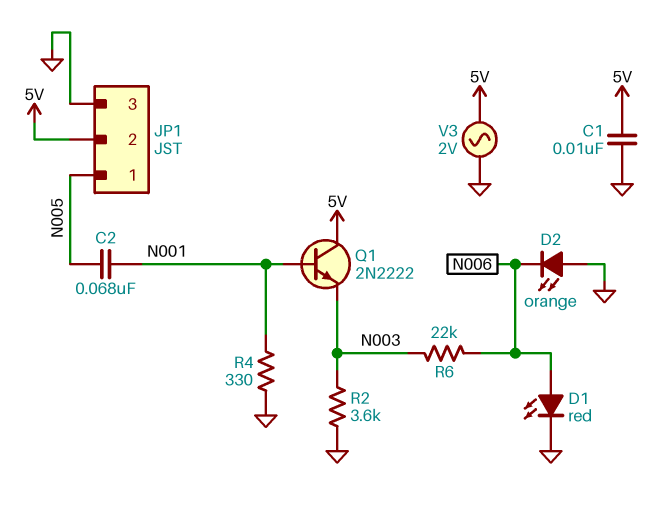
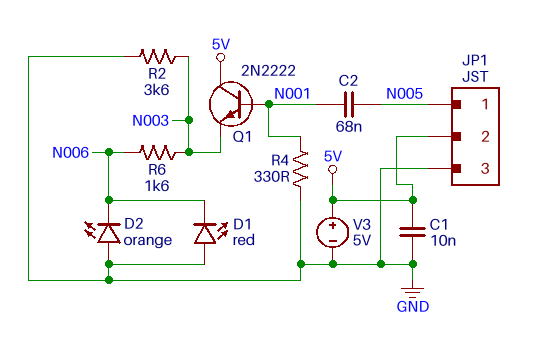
D1: LED red (A N006, K GND) -> LED red (A GND, K N006)
R6: 22k (N003, N006) -> 1.6k (N003, N006)
V3: AC 2V (5V, GND) -> 5V (plus 5V, minus GND)

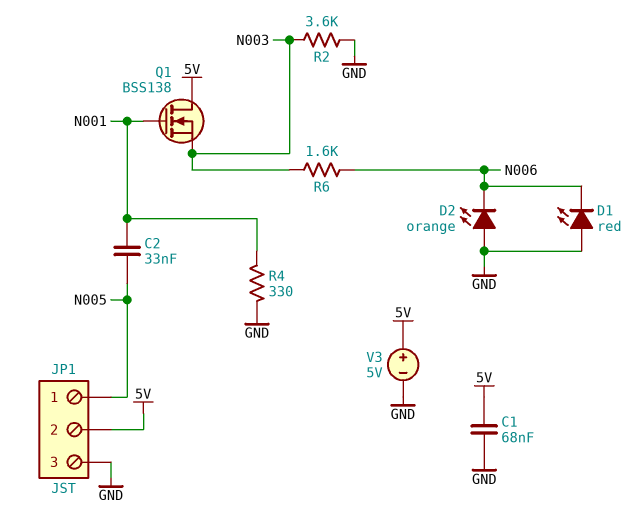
C1: 10nF (5V, GND) -> 68nF (5V, GND)
C2: 68nF (N001, N005) -> 33nF (N001, N005)
Q1: NPN 2N2222 (B N001, C 5V, E N003) -> NMOS BSS138 (G N001, D 5V, S N003)

